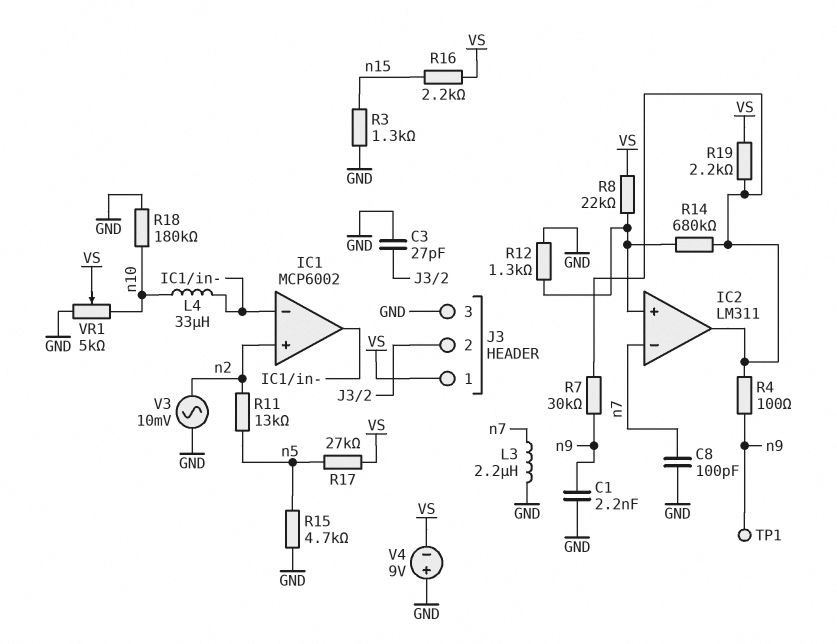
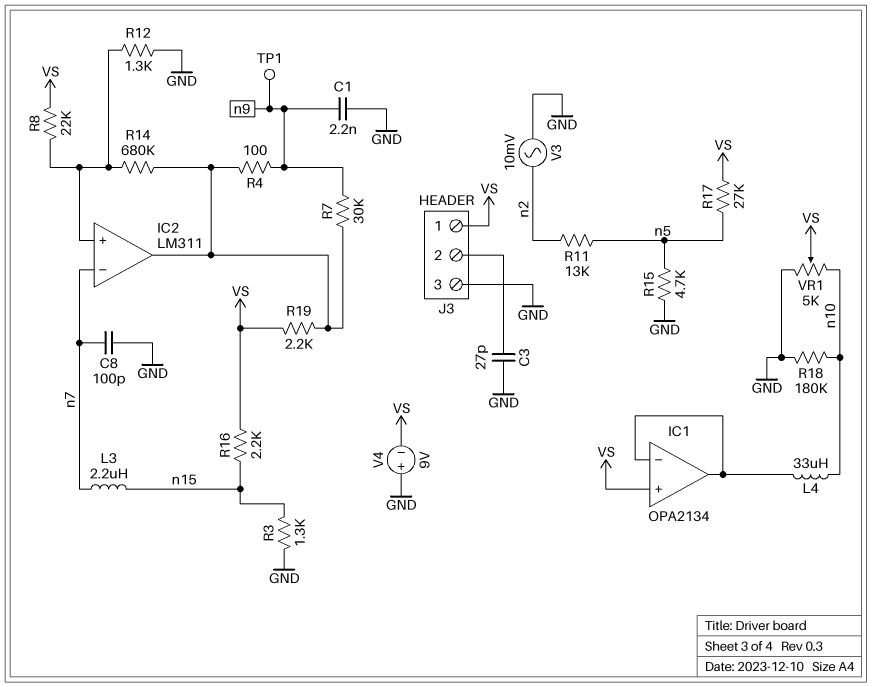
IC1: MCP6002 -> OPA2134
IC1 pin in+: n2 -> VS
L3: 2.2uH (GND, n7) -> 2.2uH (n7, n15)

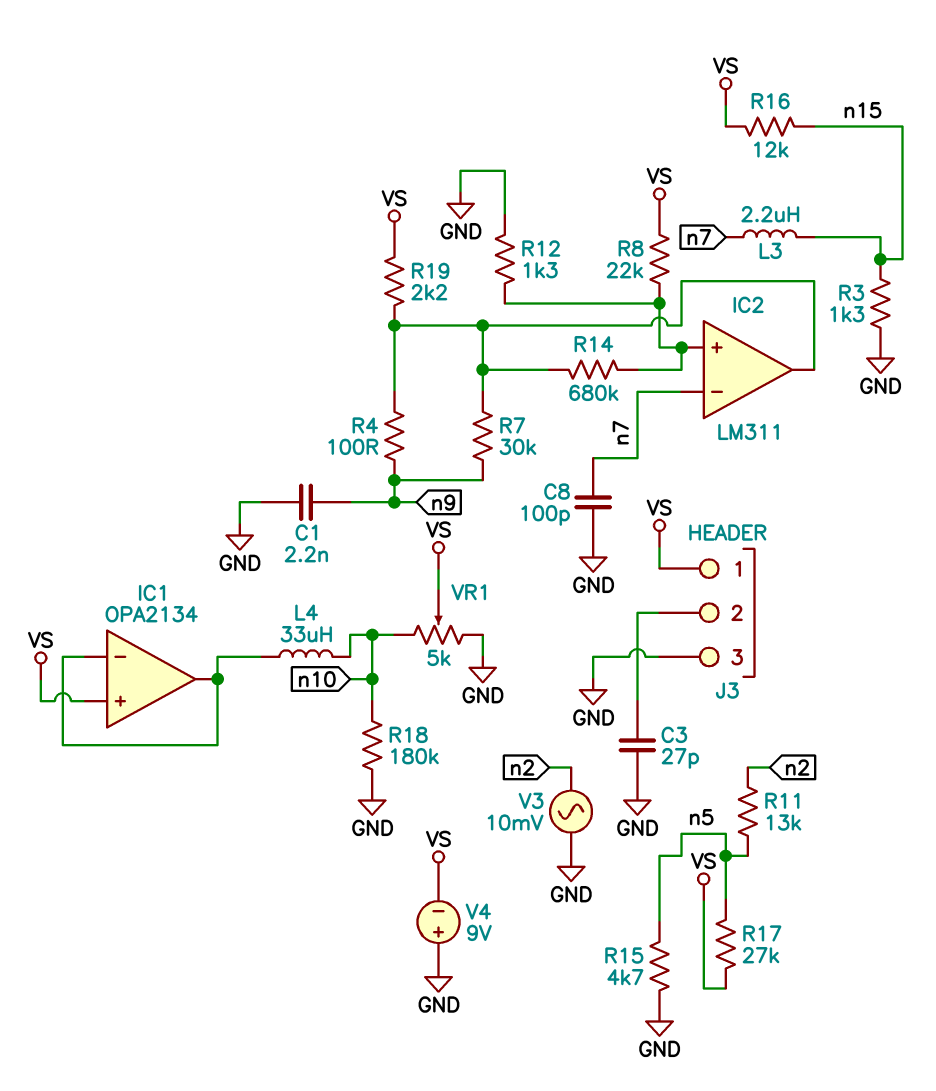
R16: 2.2k (VS, n15) -> 12k (VS, n15)
TP1: test point (n9) -> none

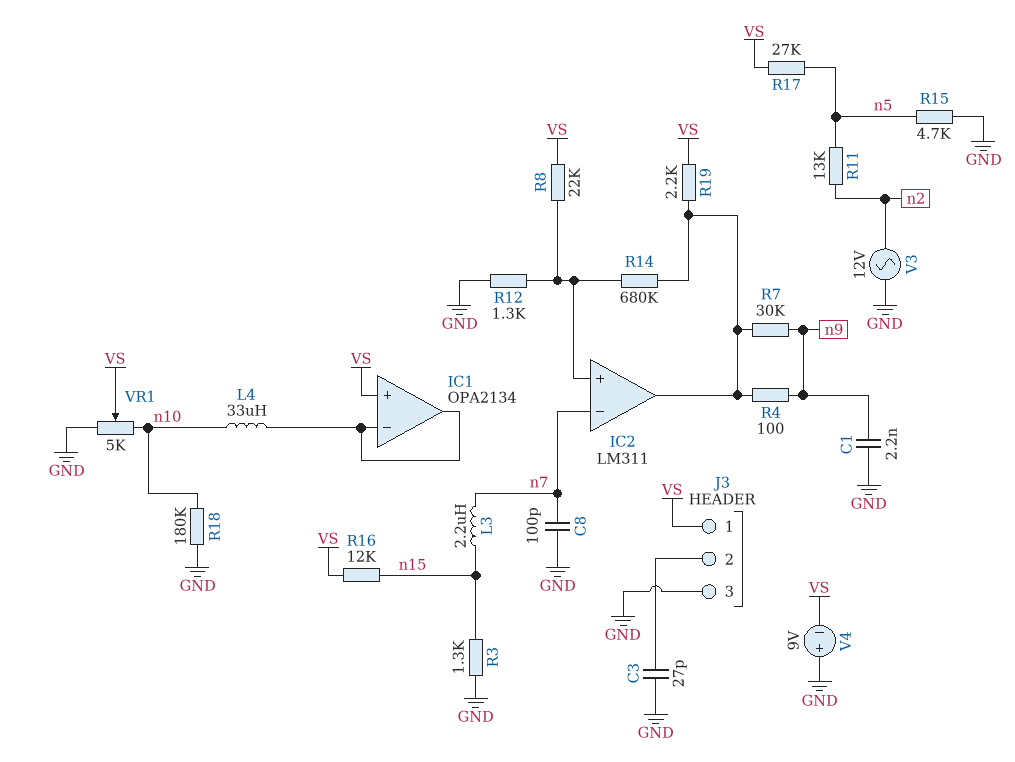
V3: AC 10mV (GND, n2) -> AC 12V (GND, n2)

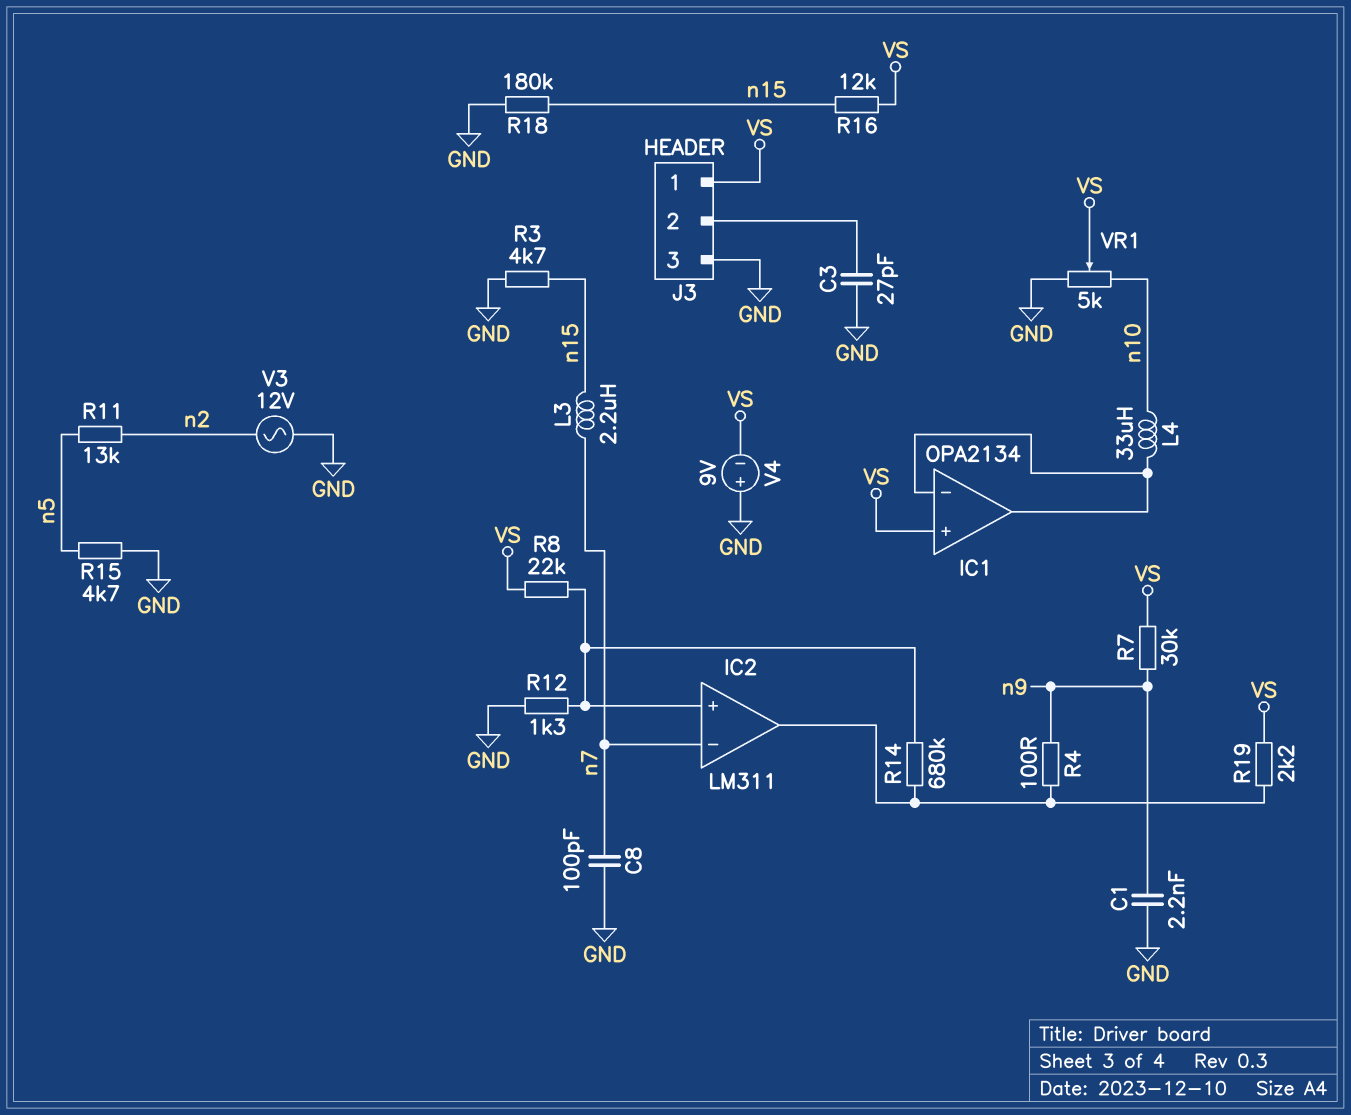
R3: 1.3k (GND, n15) -> 4.7k (GND, n15)
R7: 30k (IC2/out, n9) -> 30k (VS, n9)
R17: 27k (VS, n5) -> none
R18: 180k (GND, n10) -> 180k (GND, n15)

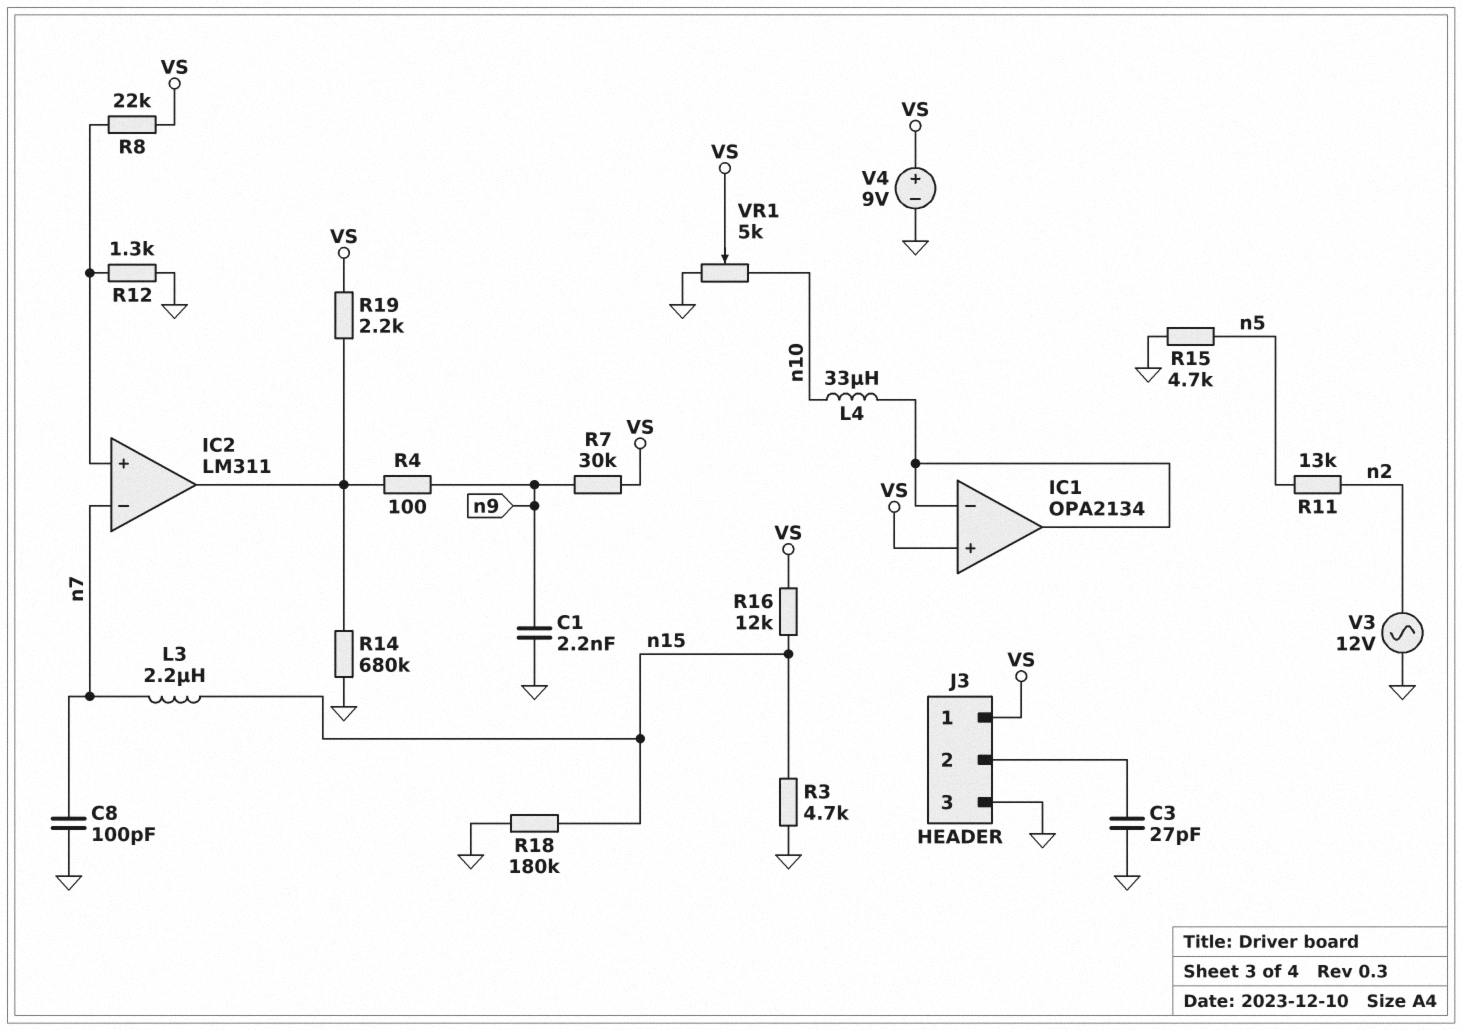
R14: 680k (IC2/in+, IC2/out) -> 680k (GND, IC2/out)
V4: 9V (plus GND, minus VS) -> 9V (plus VS, minus GND)

